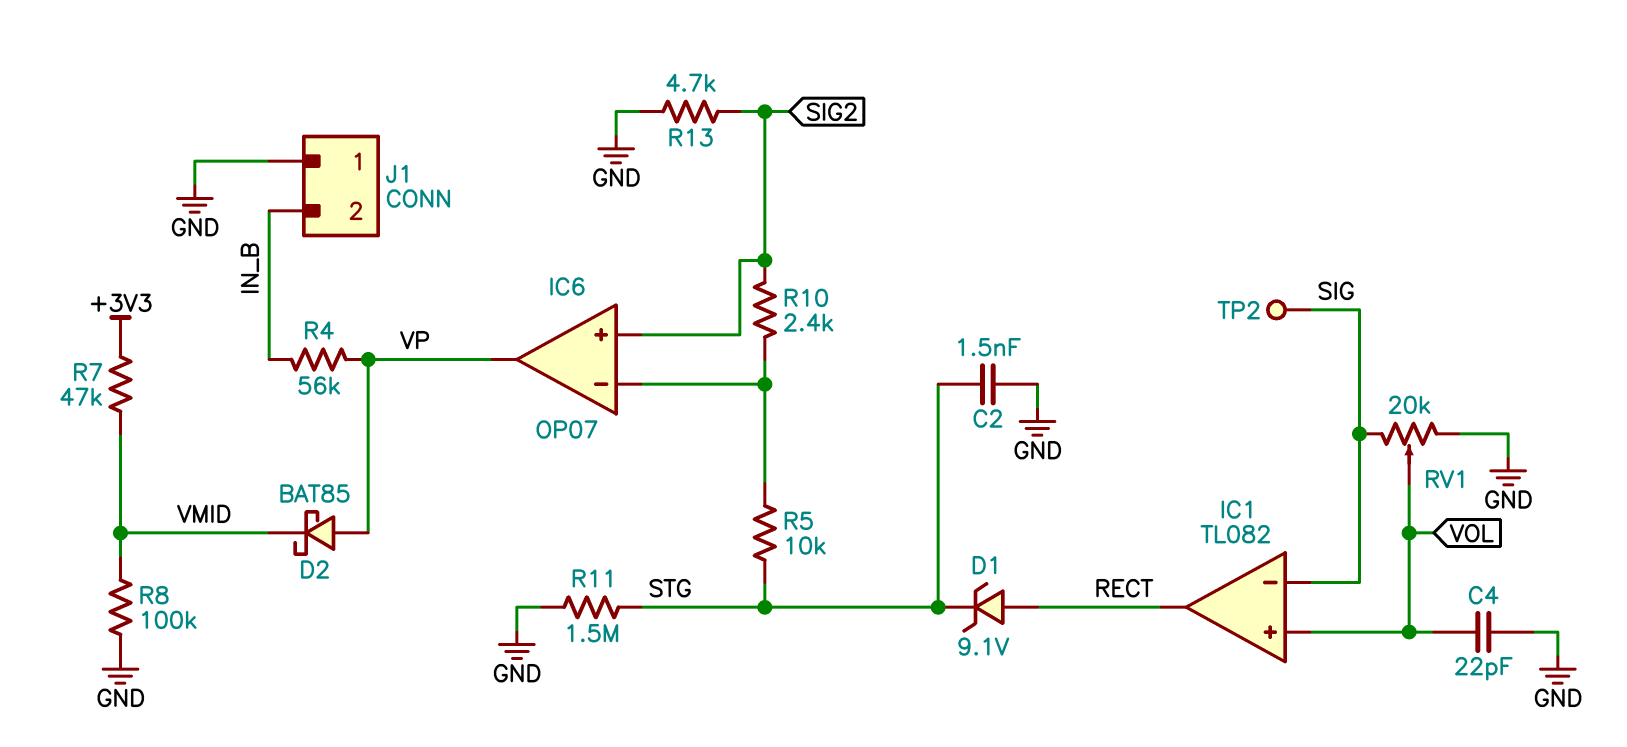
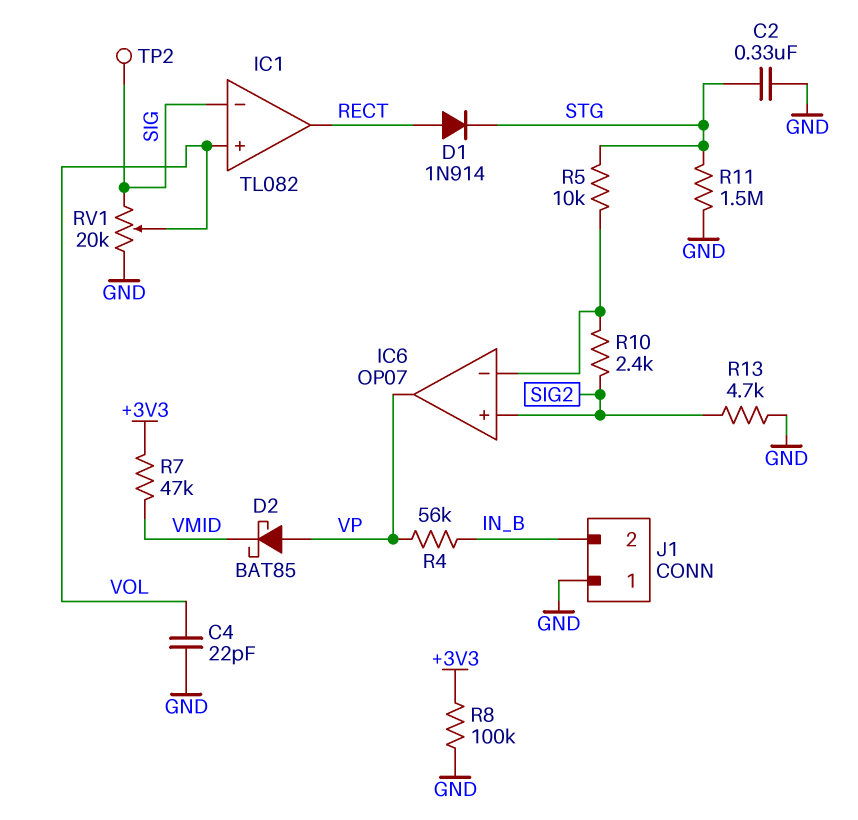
C2: 1.5nF (GND, STG) -> 330nF (GND, STG)
D1: zener 9.1V (A RECT, K STG) -> diode 1N914 (A RECT, K STG)
R8: 100k (GND, VMID) -> 100k (+3V3, GND)

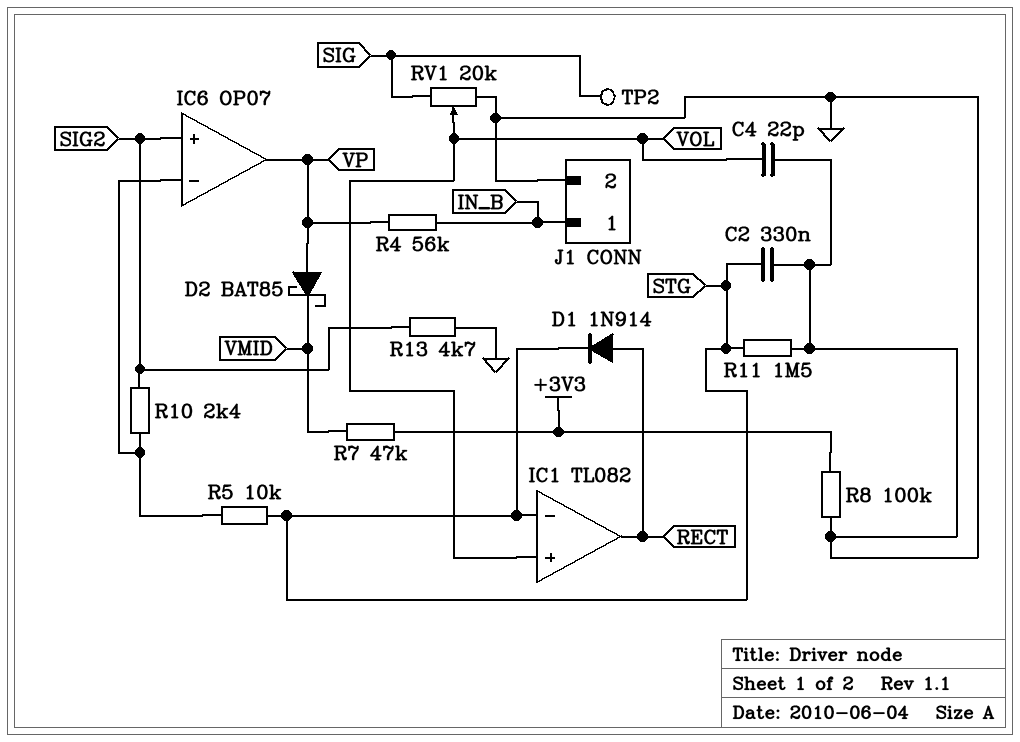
IC1 pin in-: SIG -> STG
J1 pin 1: GND -> IN_B
J1 pin 2: IN_B -> GND

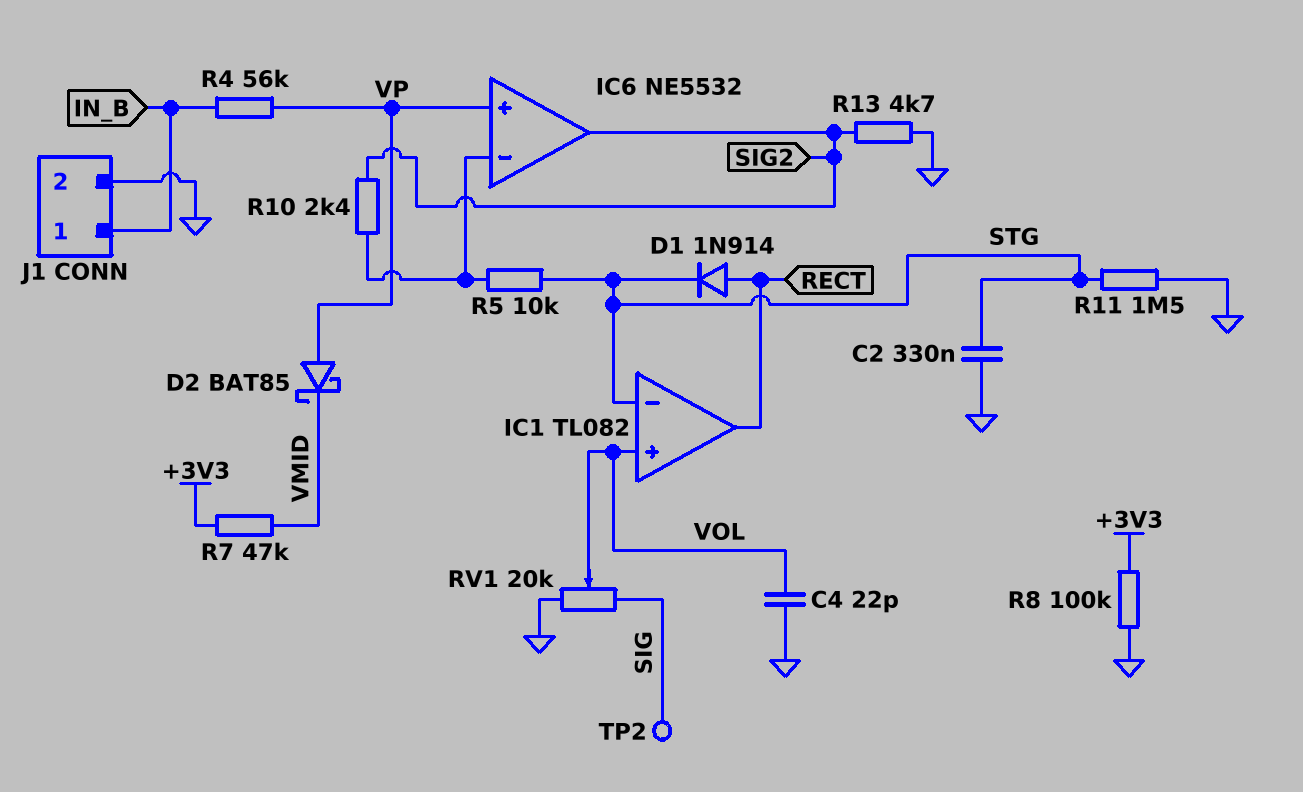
IC6: OP07 -> NE5532
IC6 pin in+: SIG2 -> VP
IC6 pin out: VP -> SIG2

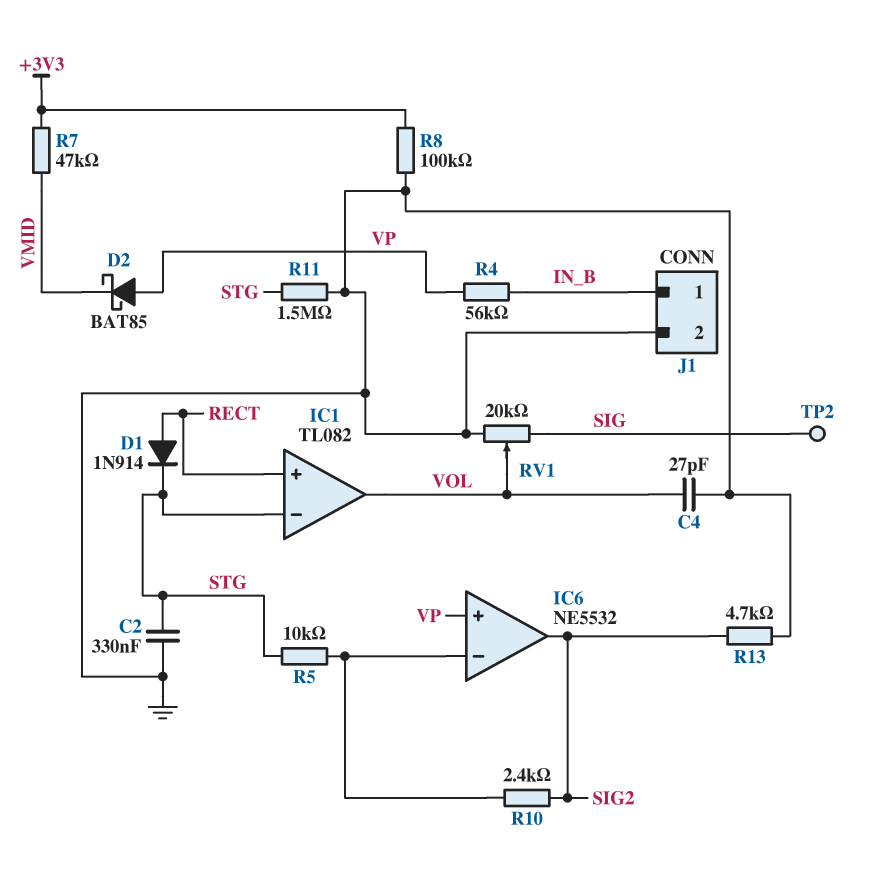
C4: 22pF (GND, VOL) -> 27pF (GND, VOL)
IC1 pin in+: VOL -> RECT
IC1 pin out: RECT -> VOL

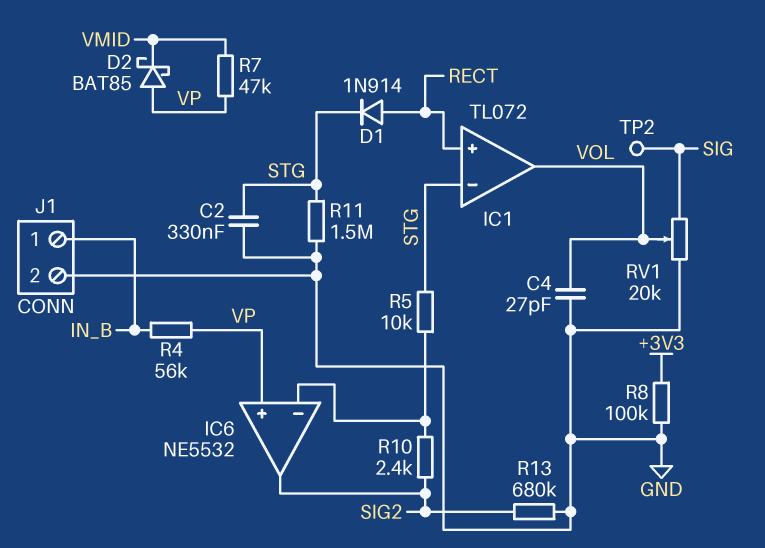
IC1: TL082 -> TL072
R7: 47k (+3V3, VMID) -> 47k (VMID, VP)
R13: 4.7k (GND, SIG2) -> 680k (GND, SIG2)

